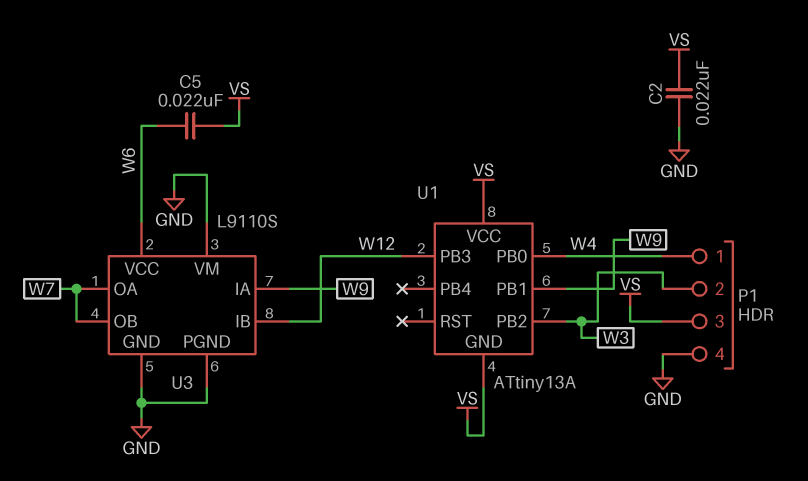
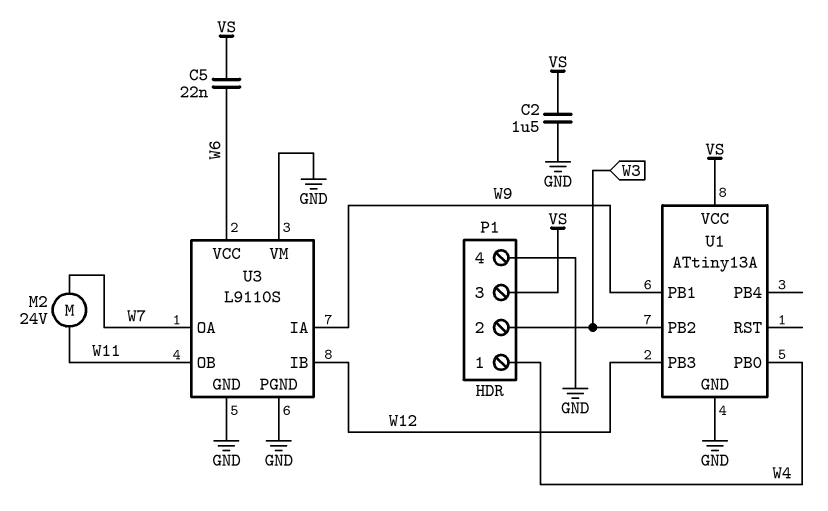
C2: 22nF (GND, VS) -> 1.5uF (GND, VS)
M2: none -> motor 24V (W7, W11)
U1 pin GND: VS -> GND
U3 pin OB: W7 -> W11

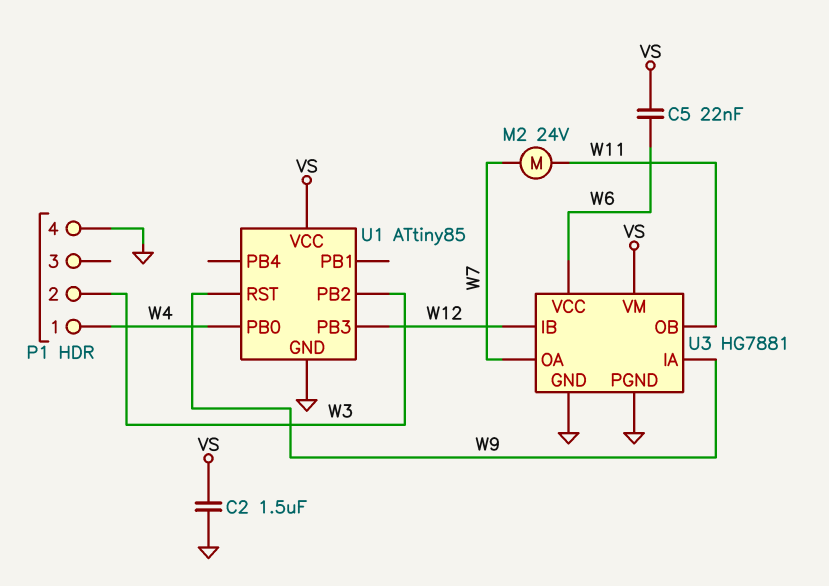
P1 pin 3: VS -> none
U1: ATtiny13A -> ATtiny85
U1 pin PB1: W9 -> none
U1 pin RST: none -> W9
U3: L9110S -> HG7881
U3 pin VM: GND -> VS

